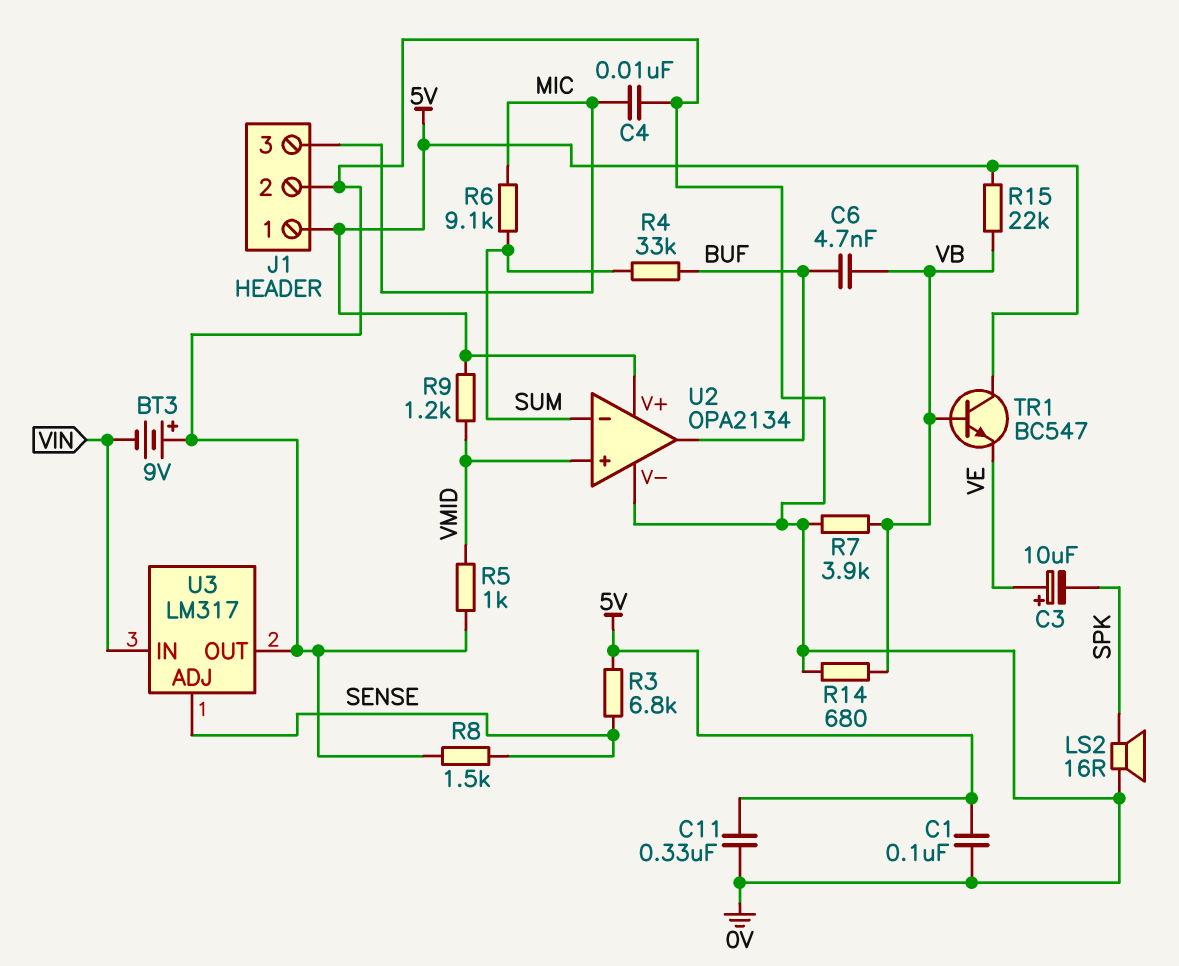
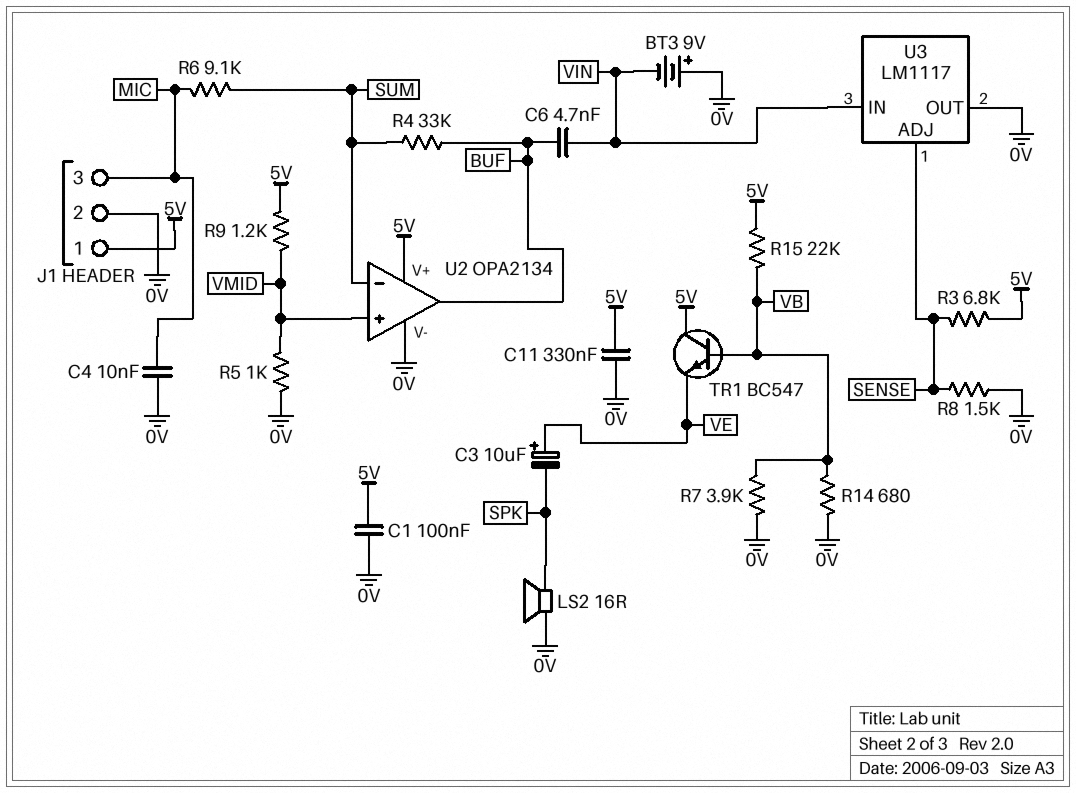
C6: 4.7nF (BUF, VB) -> 4.7nF (BUF, VIN)
U3: LM317 -> LM1117

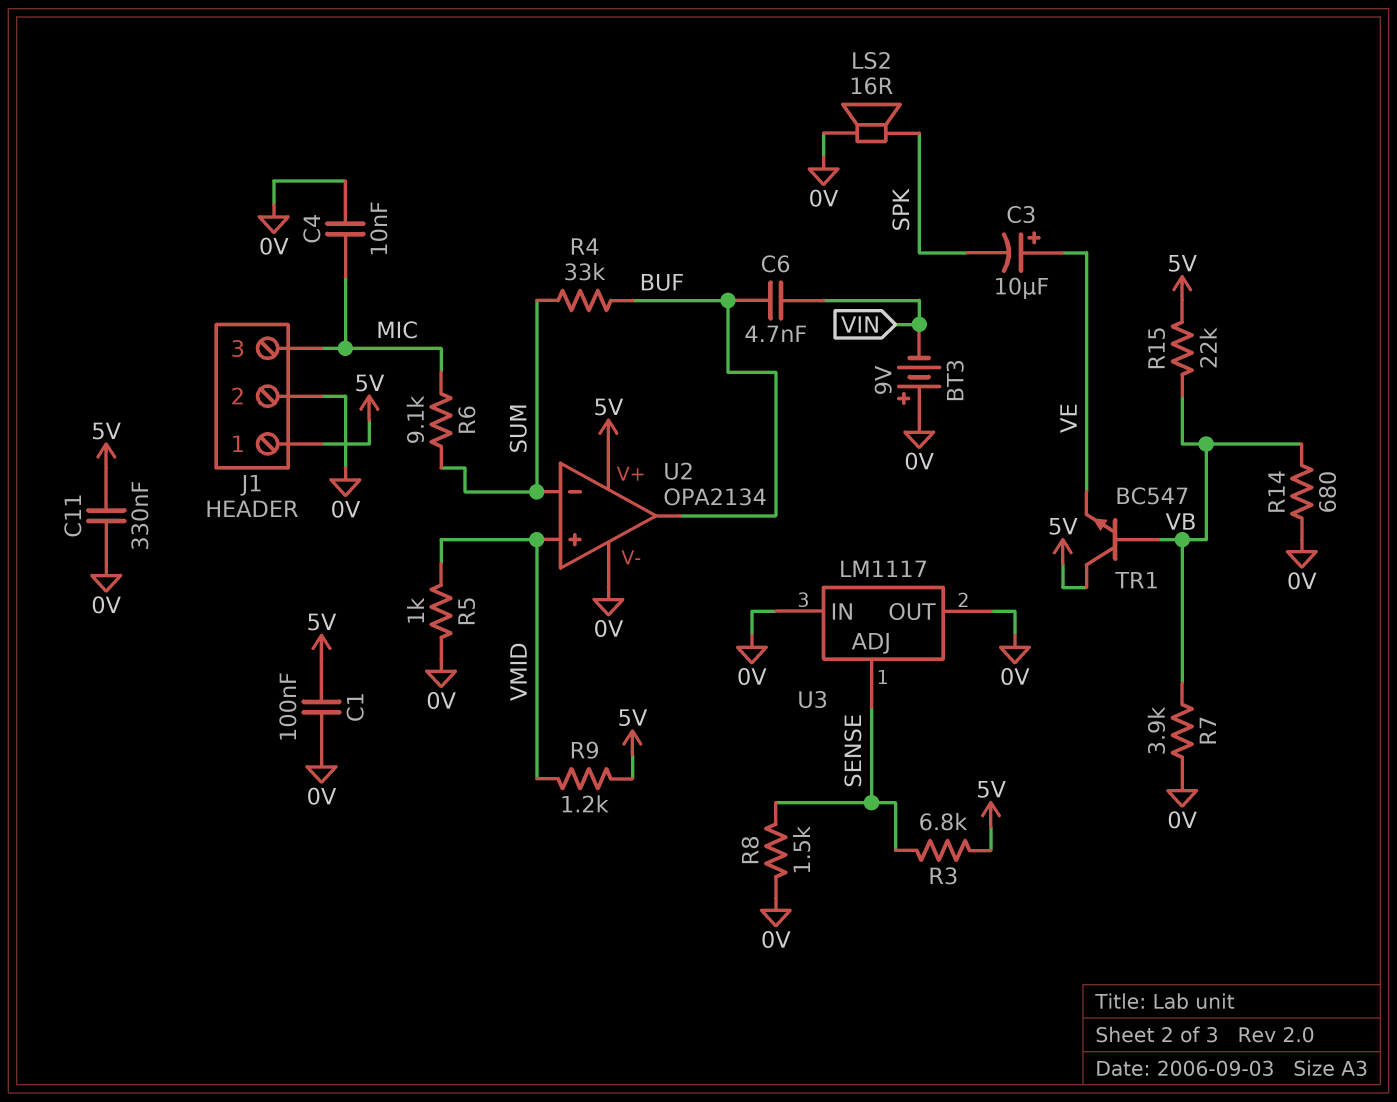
U3 pin IN: VIN -> 0V

